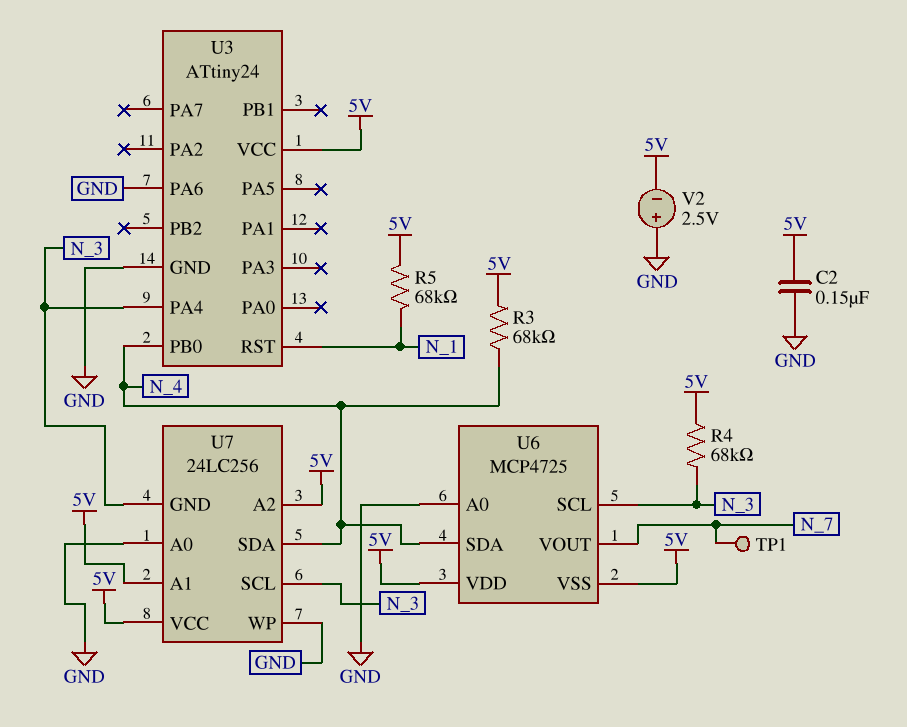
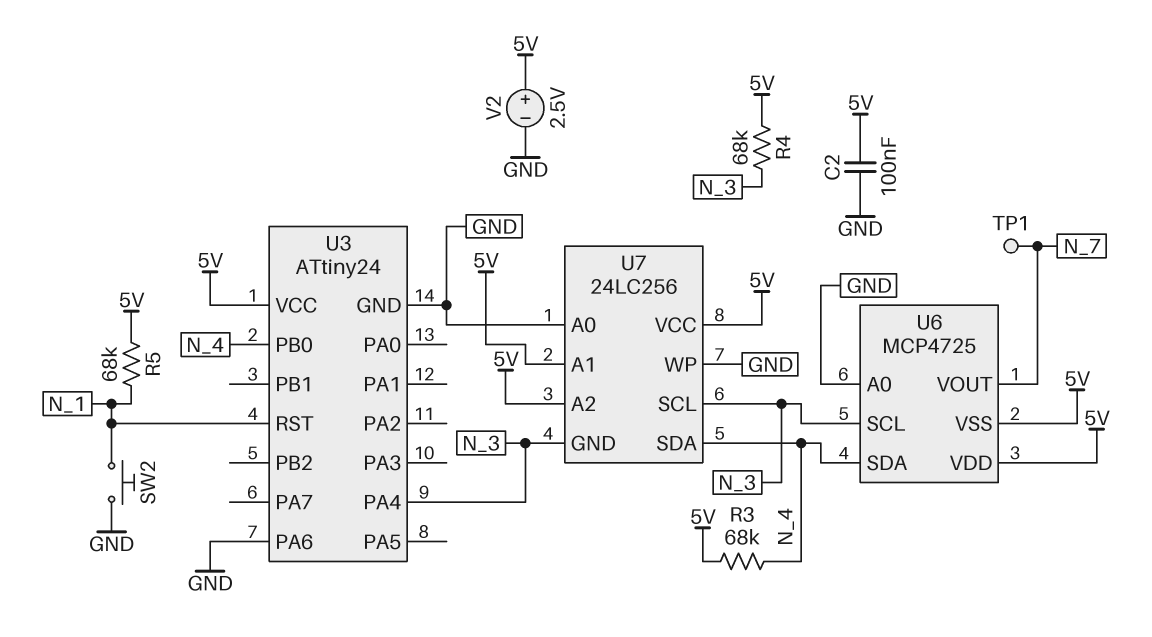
C2: 150nF (5V, GND) -> 100nF (5V, GND)
SW2: none -> button (GND, N_1)
V2: 2.5V (plus GND, minus 5V) -> 2.5V (plus 5V, minus GND)

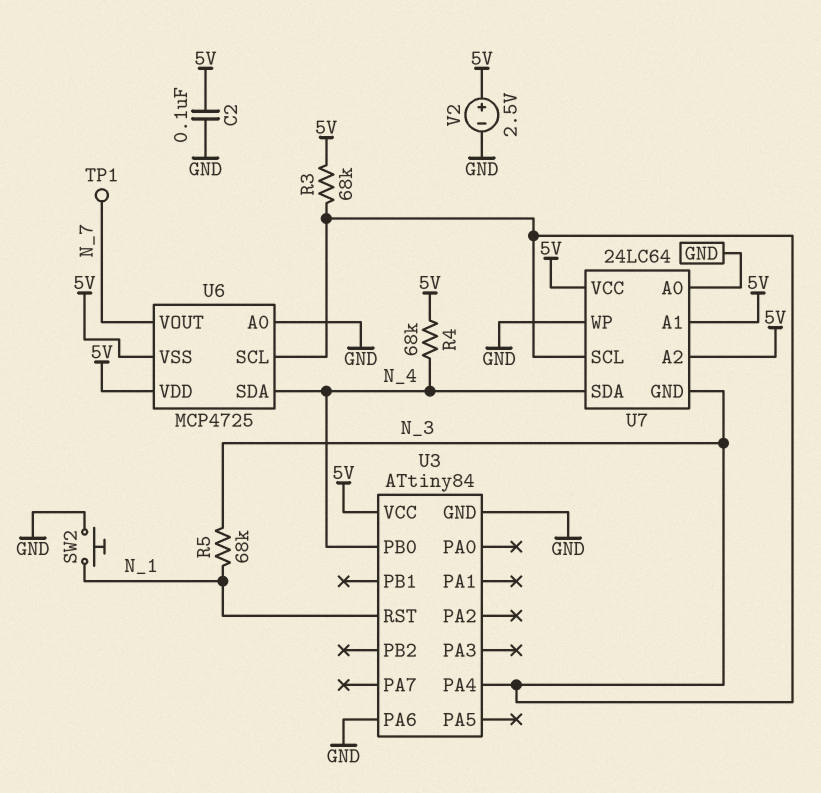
R3: 68k (5V, N_4) -> 68k (5V, N_3)
R4: 68k (5V, N_3) -> 68k (5V, N_4)
R5: 68k (5V, N_1) -> 68k (N_1, N_3)
U3: ATtiny24 -> ATtiny84
U7: 24LC256 -> 24LC64

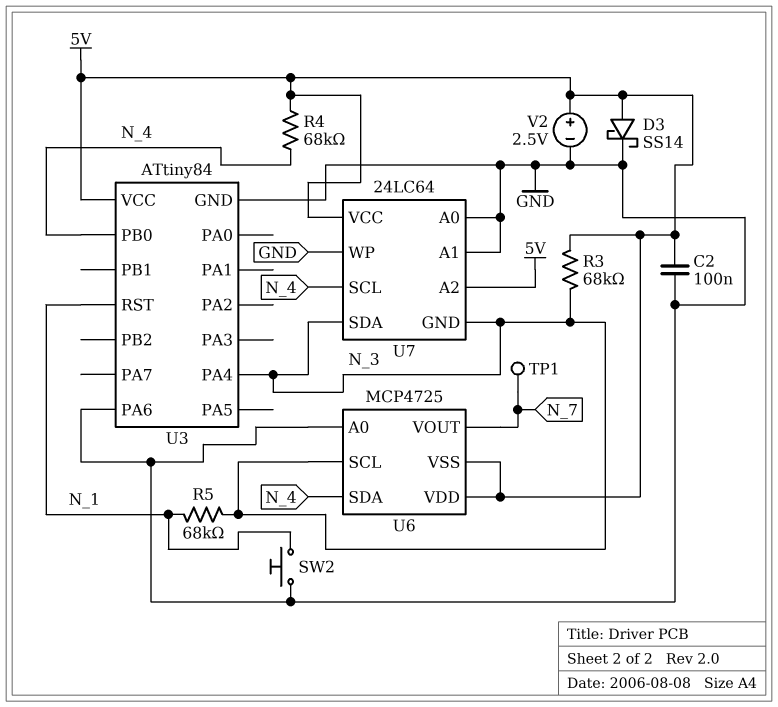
D3: none -> schottky SS14 (A 5V, K GND)
U7 pin A1: 5V -> GND
U7 pin SCL: N_3 -> N_4
U7 pin SDA: N_4 -> N_3

